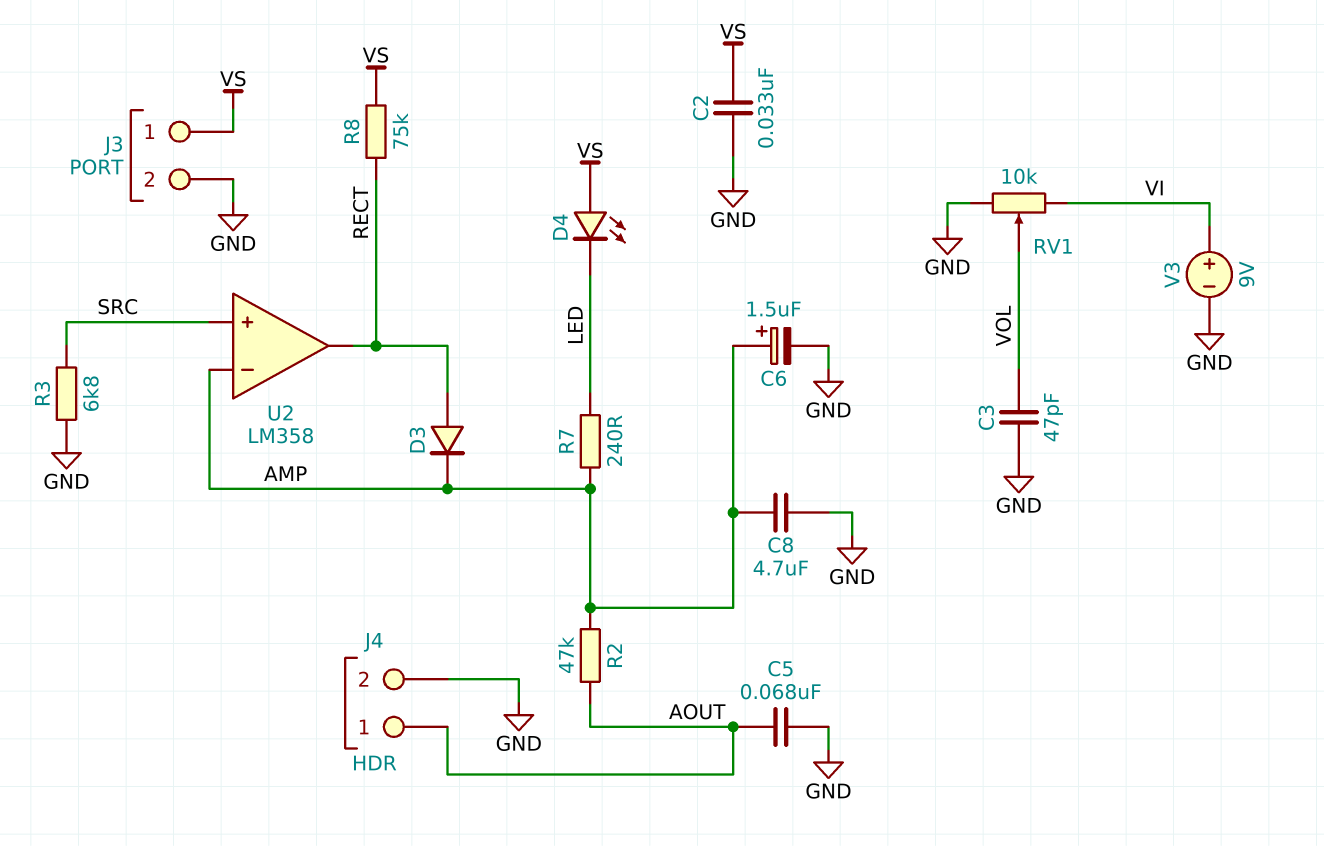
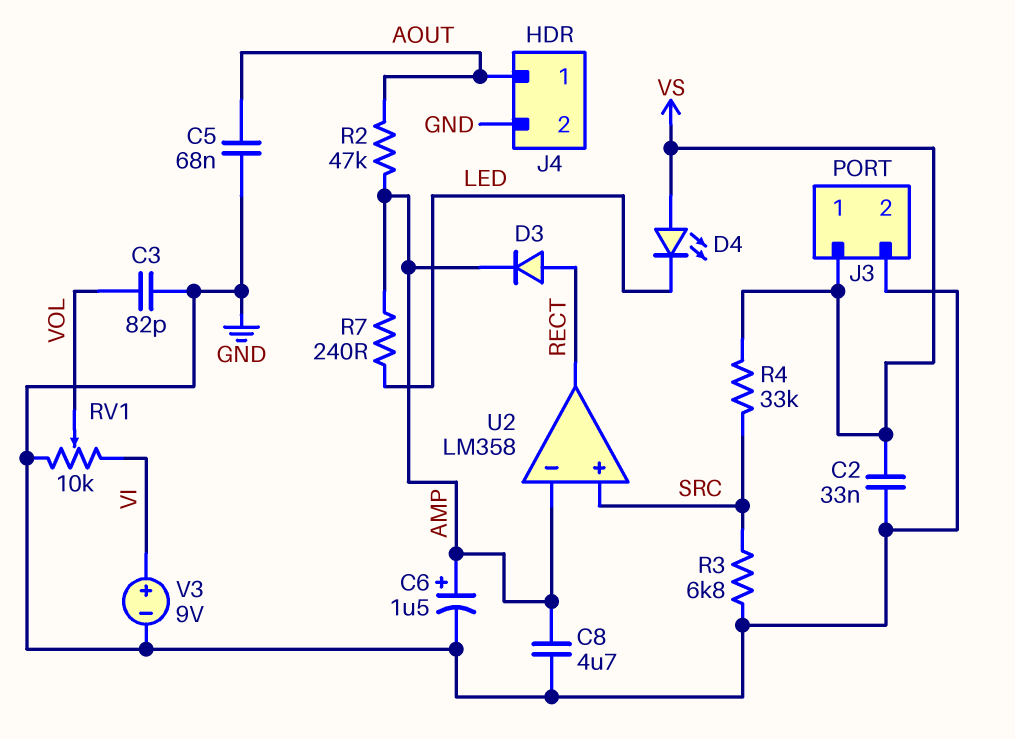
C3: 47pF (GND, VOL) -> 82pF (GND, VOL)
R4: none -> 33k (SRC, VS)
R8: 75k (RECT, VS) -> none

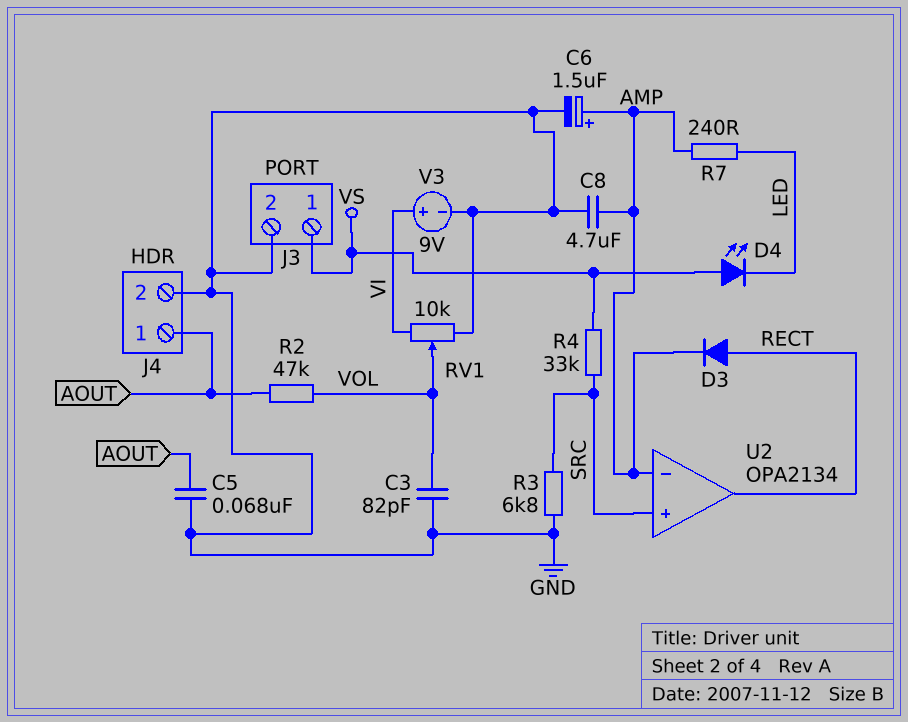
C2: 33nF (GND, VS) -> none
R2: 47k (AMP, AOUT) -> 47k (AOUT, VOL)
U2: LM358 -> OPA2134

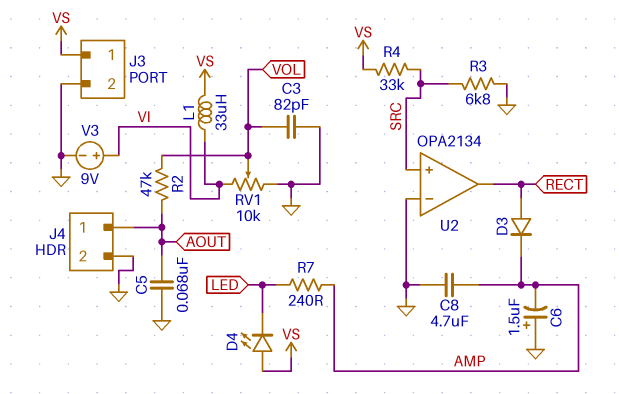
C6: 1.5uF (plus AMP, minus GND) -> 1.5uF (plus GND, minus AMP)
L1: none -> 33uH (VI, VS)
U2 pin in-: AMP -> GND

